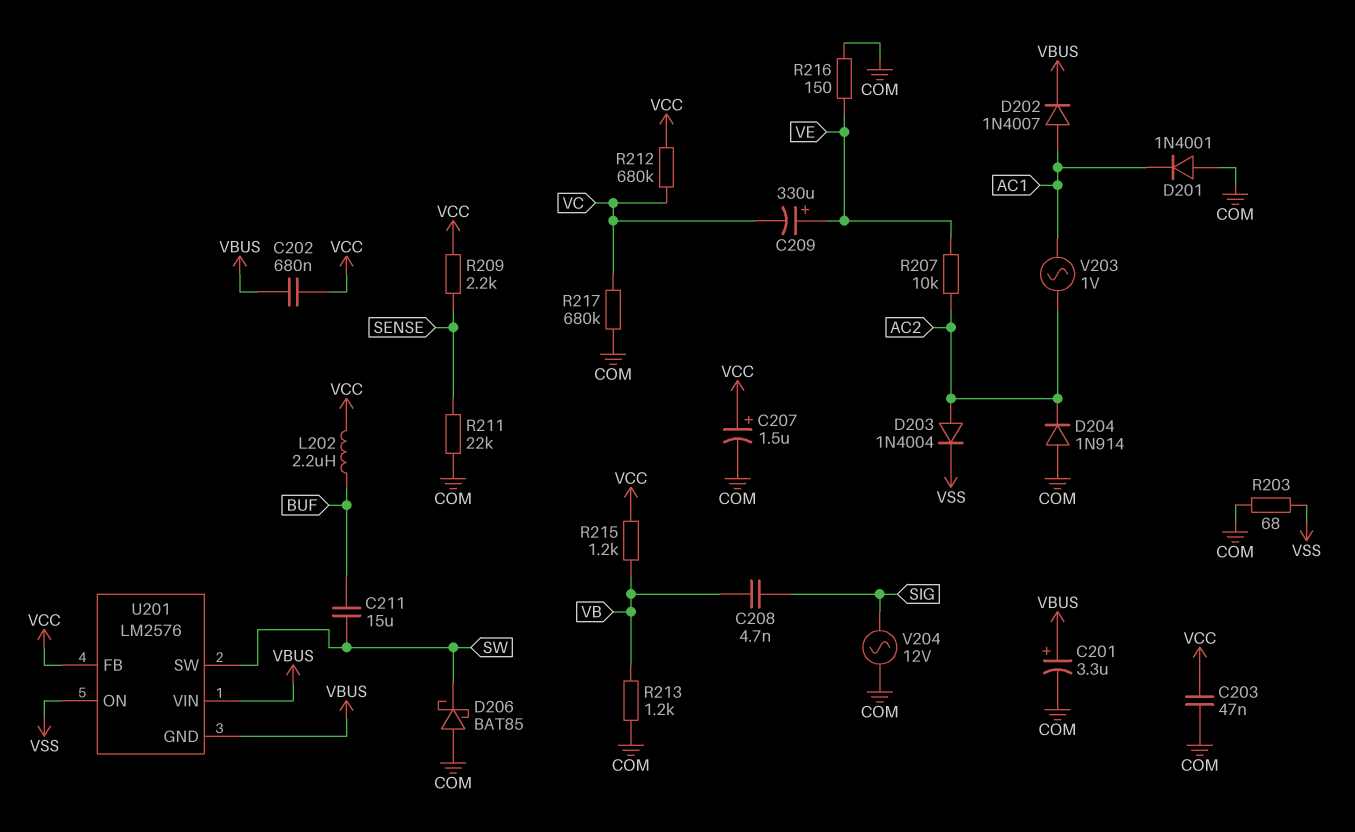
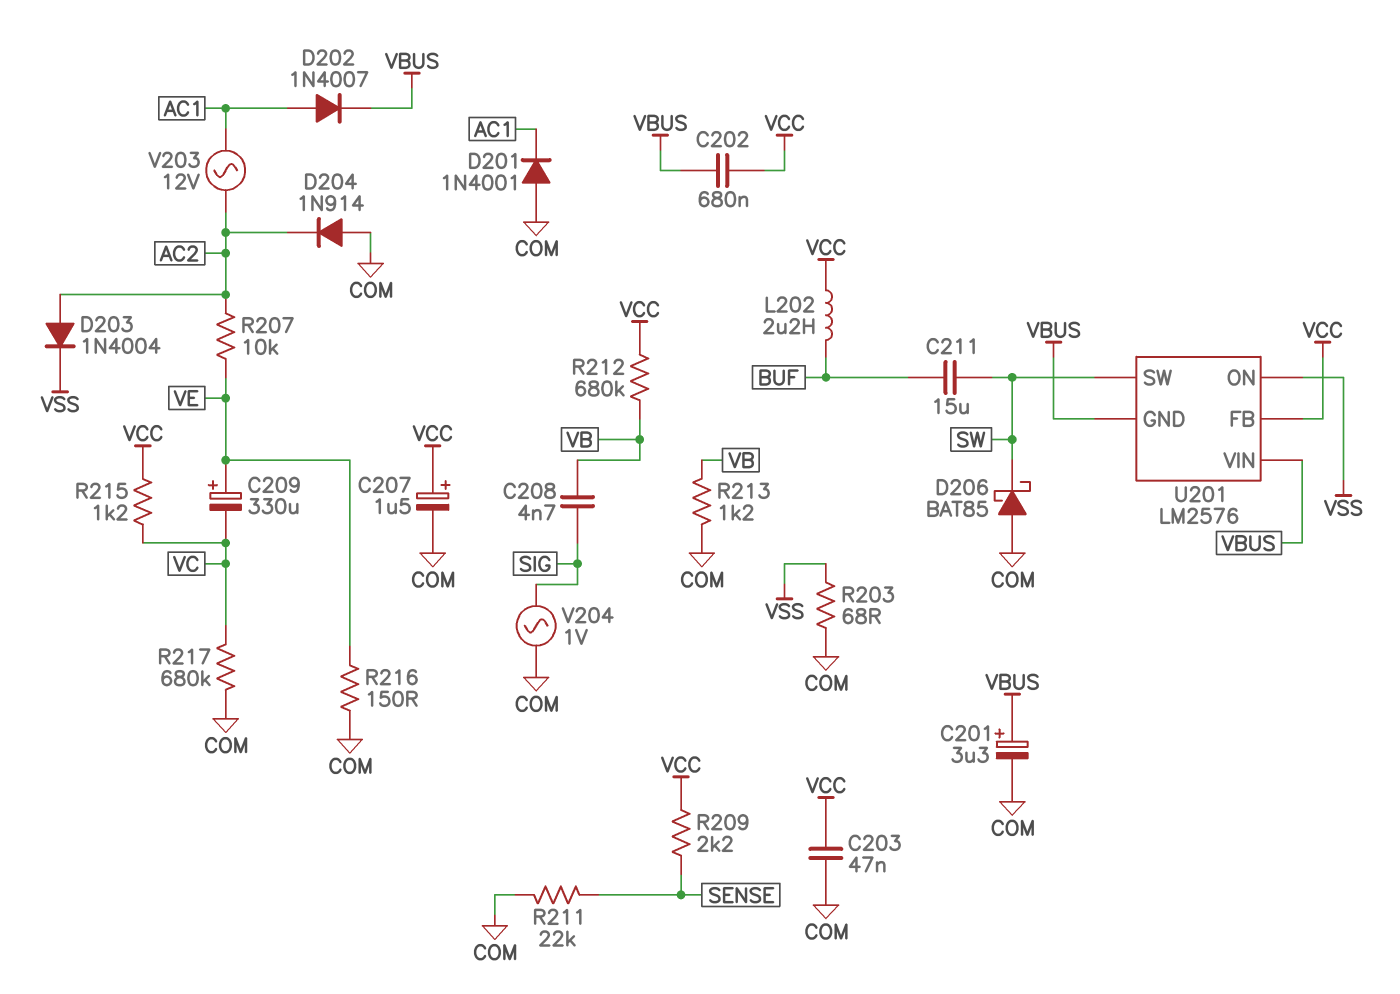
R212: 680k (VC, VCC) -> 680k (VB, VCC)
R215: 1.2k (VB, VCC) -> 1.2k (VC, VCC)
V203: AC 1V (AC1, AC2) -> AC 12V (AC1, AC2)
V204: AC 12V (COM, SIG) -> AC 1V (COM, SIG)

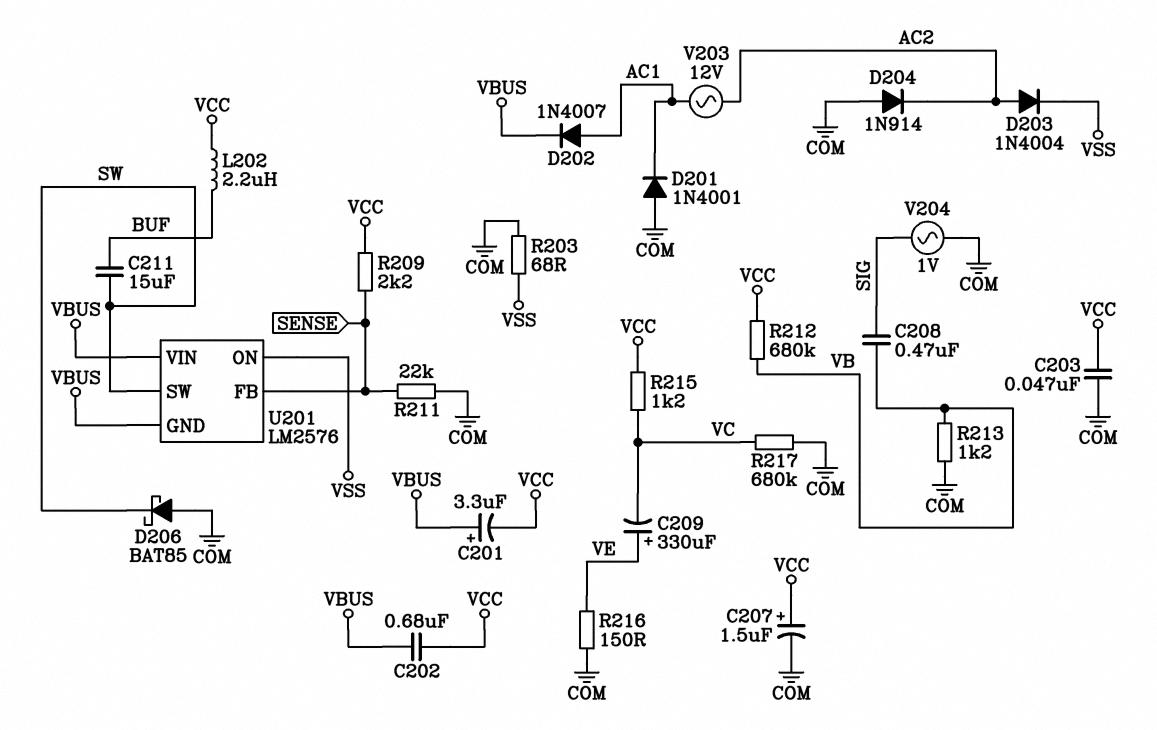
C201: 3.3uF (plus VBUS, minus COM) -> 3.3uF (plus VBUS, minus VCC)
C208: 4.7nF (SIG, VB) -> 470nF (SIG, VB)
R207: 10k (AC2, VE) -> none
U201 pin FB: VCC -> SENSE

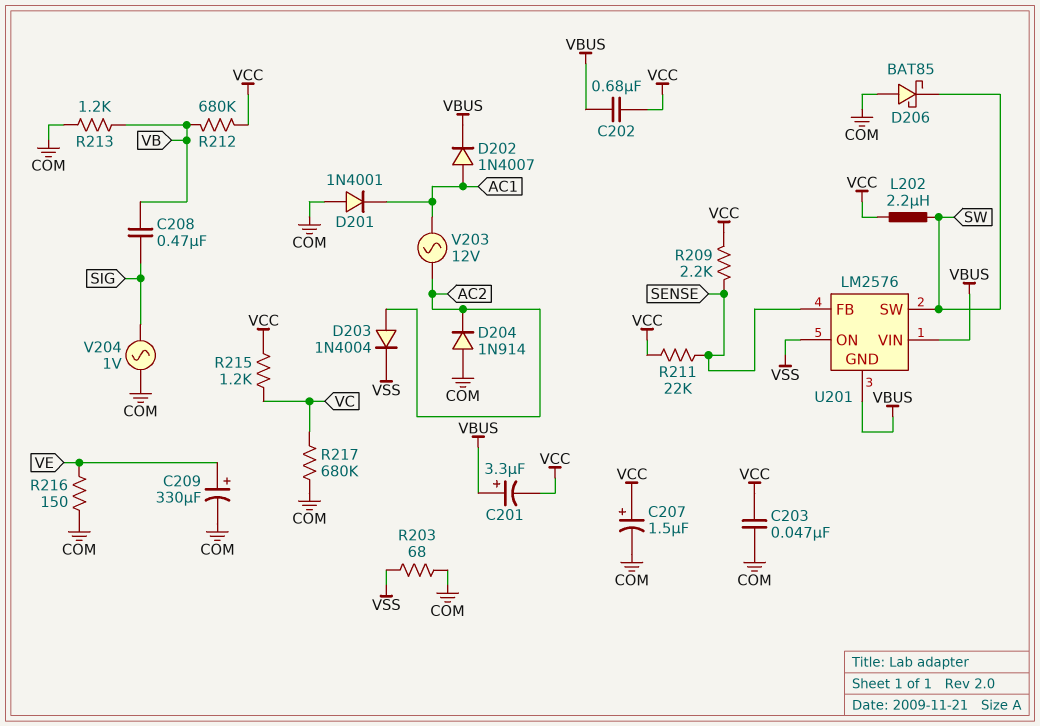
C209: 330uF (plus VE, minus VC) -> 330uF (plus VE, minus COM)
C211: 15uF (BUF, SW) -> none
L202: 2.2uH (BUF, VCC) -> 2.2uH (SW, VCC)
R211: 22k (COM, SENSE) -> 22k (SENSE, VCC)

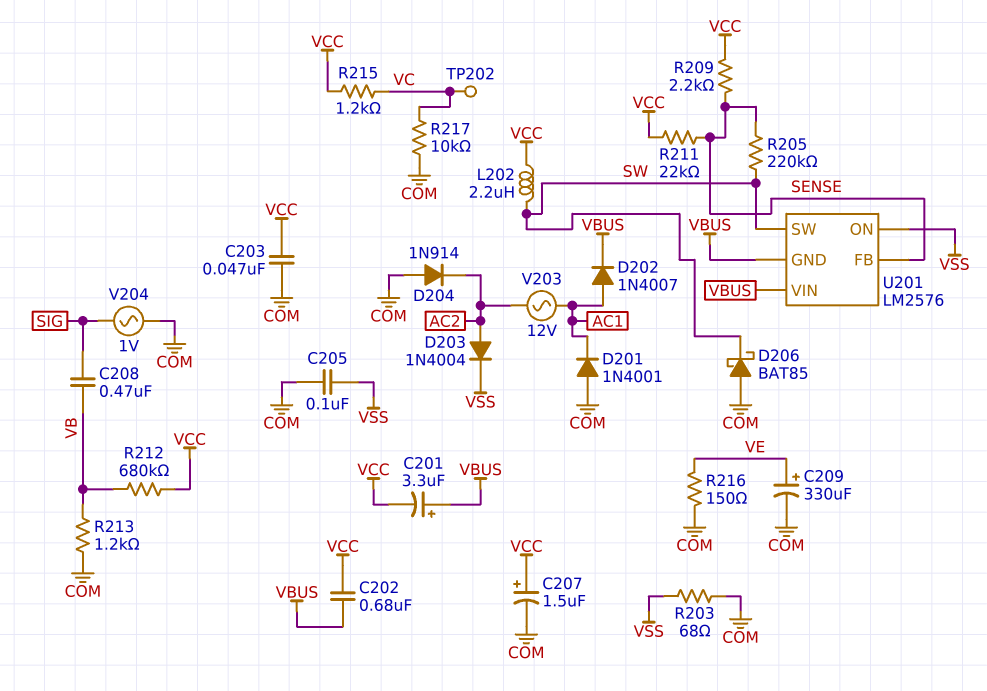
C205: none -> 100nF (COM, VSS)
R205: none -> 220k (SENSE, SW)
R217: 680k (COM, VC) -> 10k (COM, VC)
TP202: none -> test point (VC)

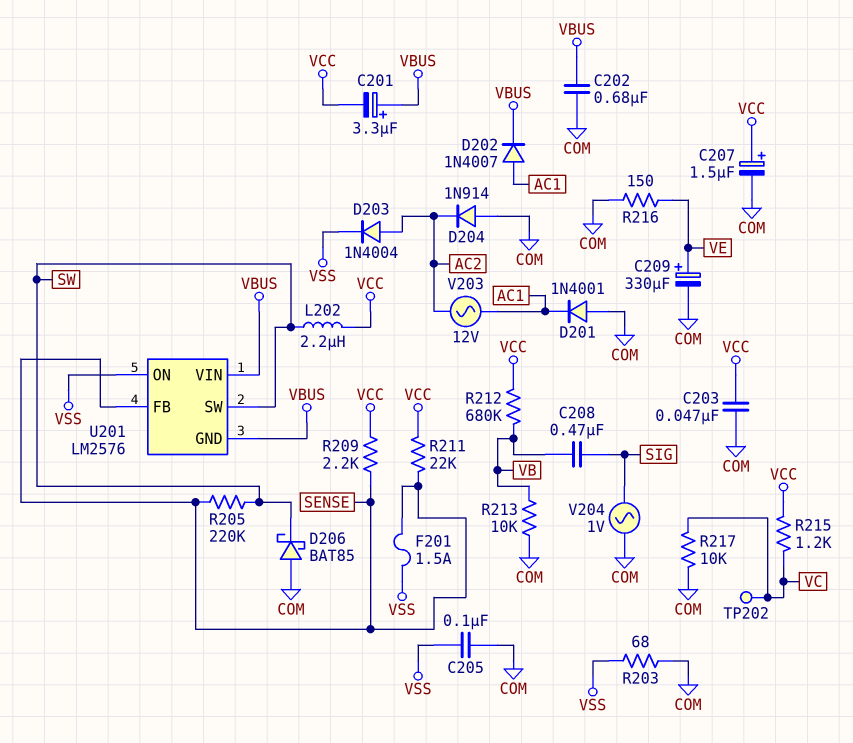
C202: 680nF (VBUS, VCC) -> 680nF (COM, VBUS)
F201: none -> 1.5A (SENSE, VSS)
R213: 1.2k (COM, VB) -> 10k (COM, VB)

